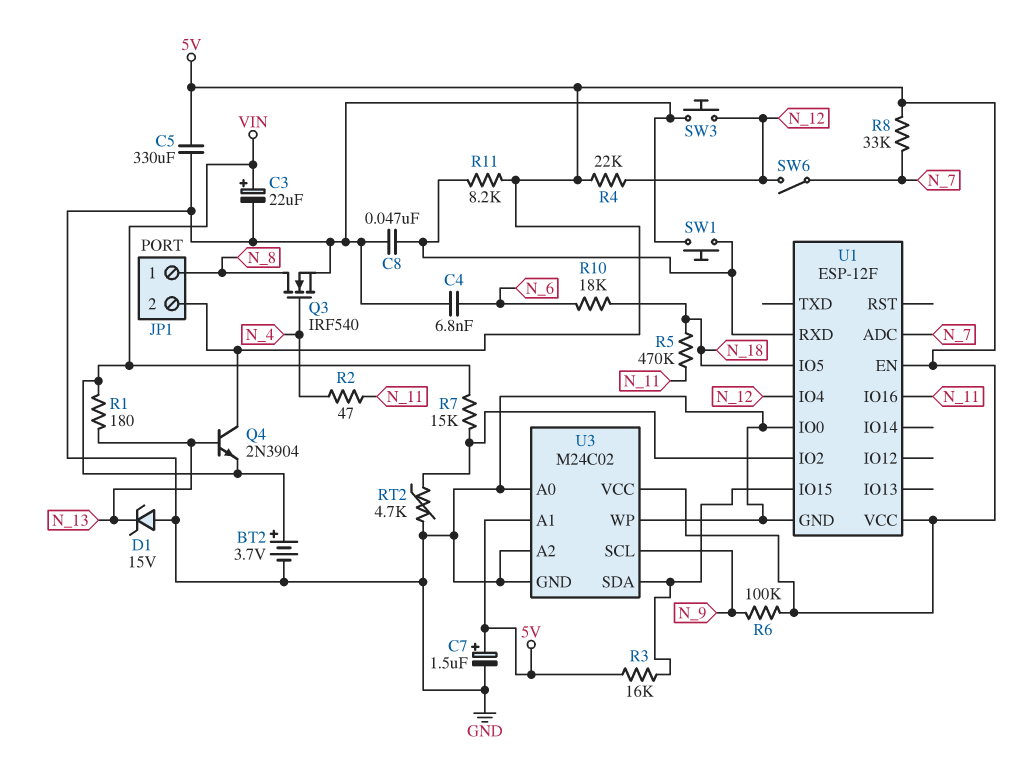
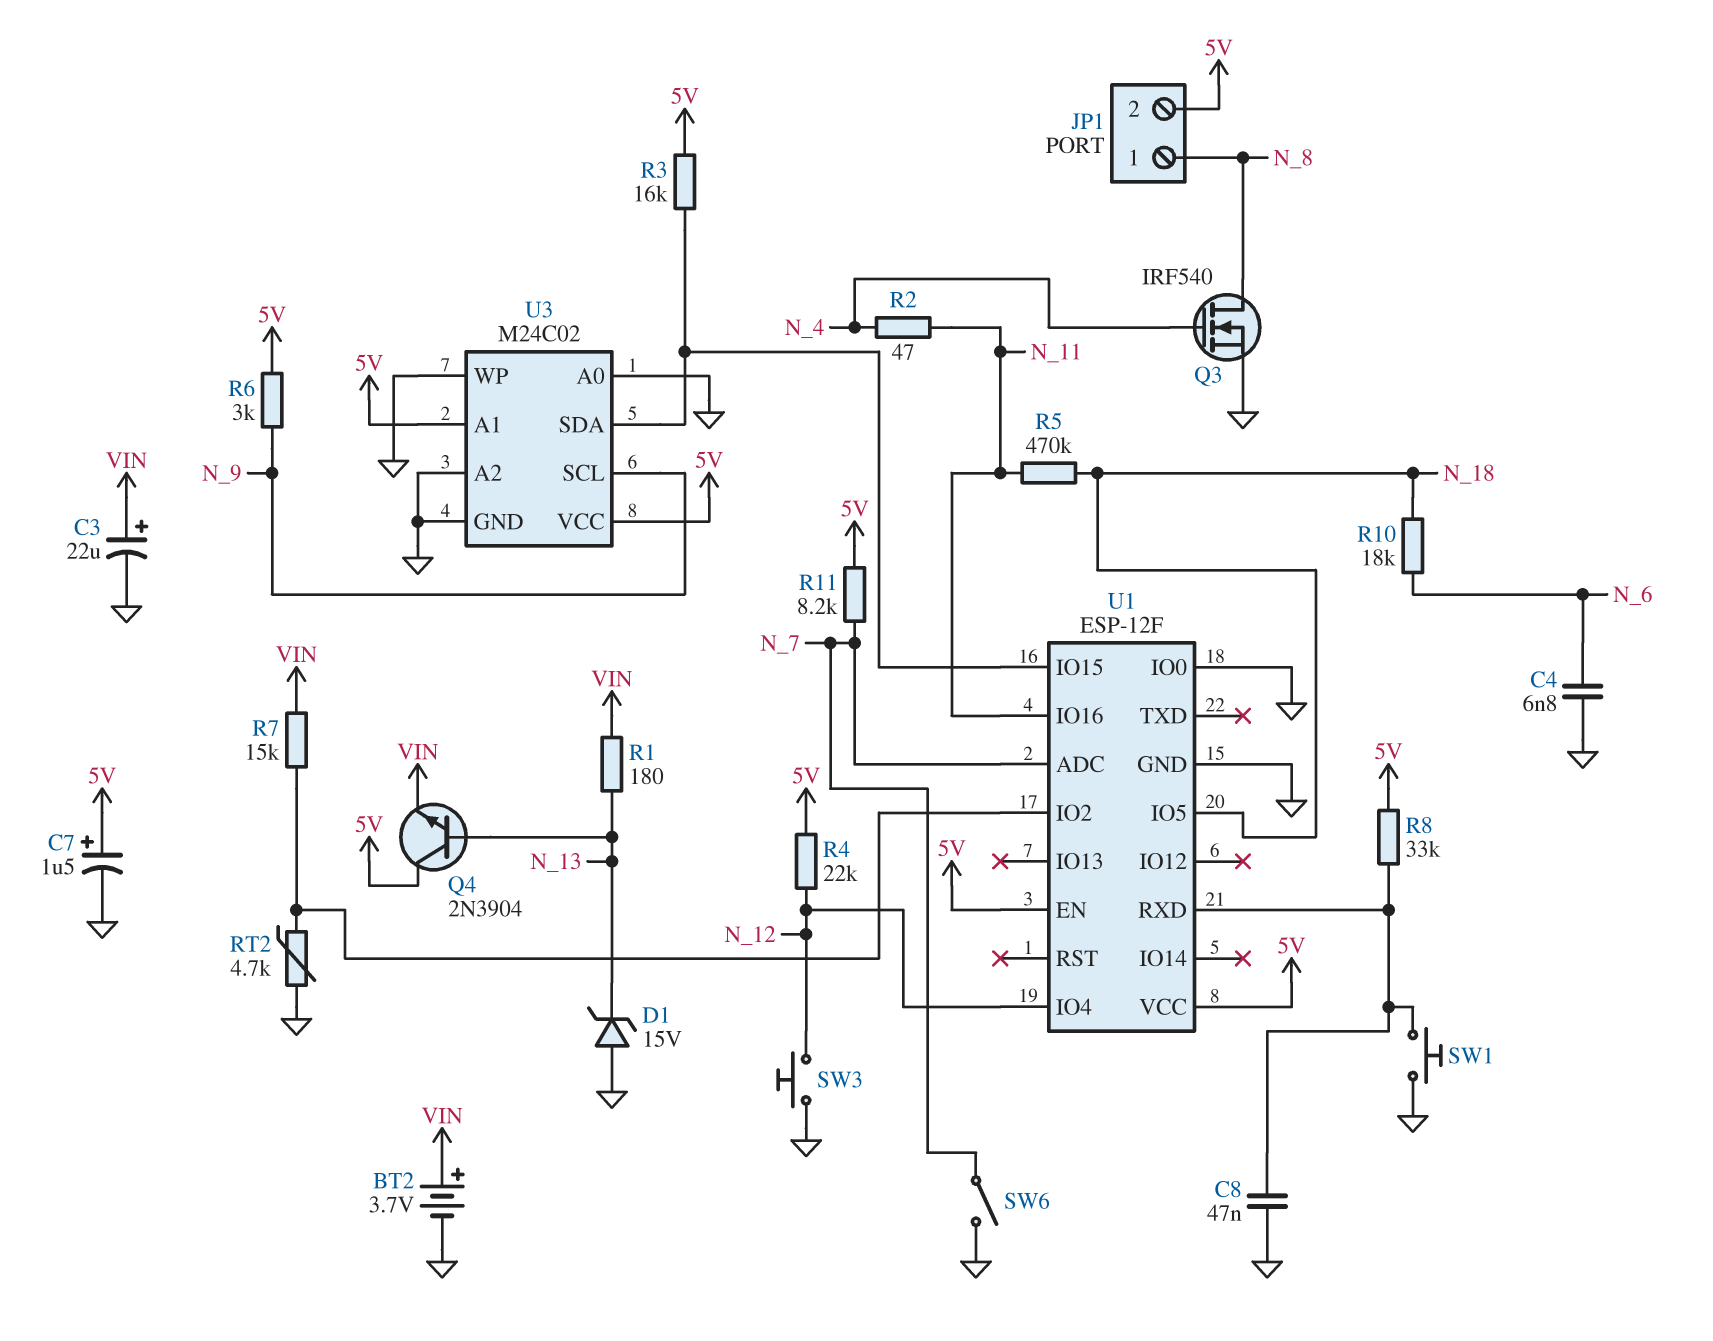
C5: 330uF (5V, GND) -> none
R6: 100k (5V, N_9) -> 3k (5V, N_9)
R8: 33k (5V, N_7) -> 33k (5V, U1/RXD)
R11: 8.2k (5V, U1/RXD) -> 8.2k (5V, N_7)
SW6: switch (N_7, N_12) -> switch (GND, N_7)

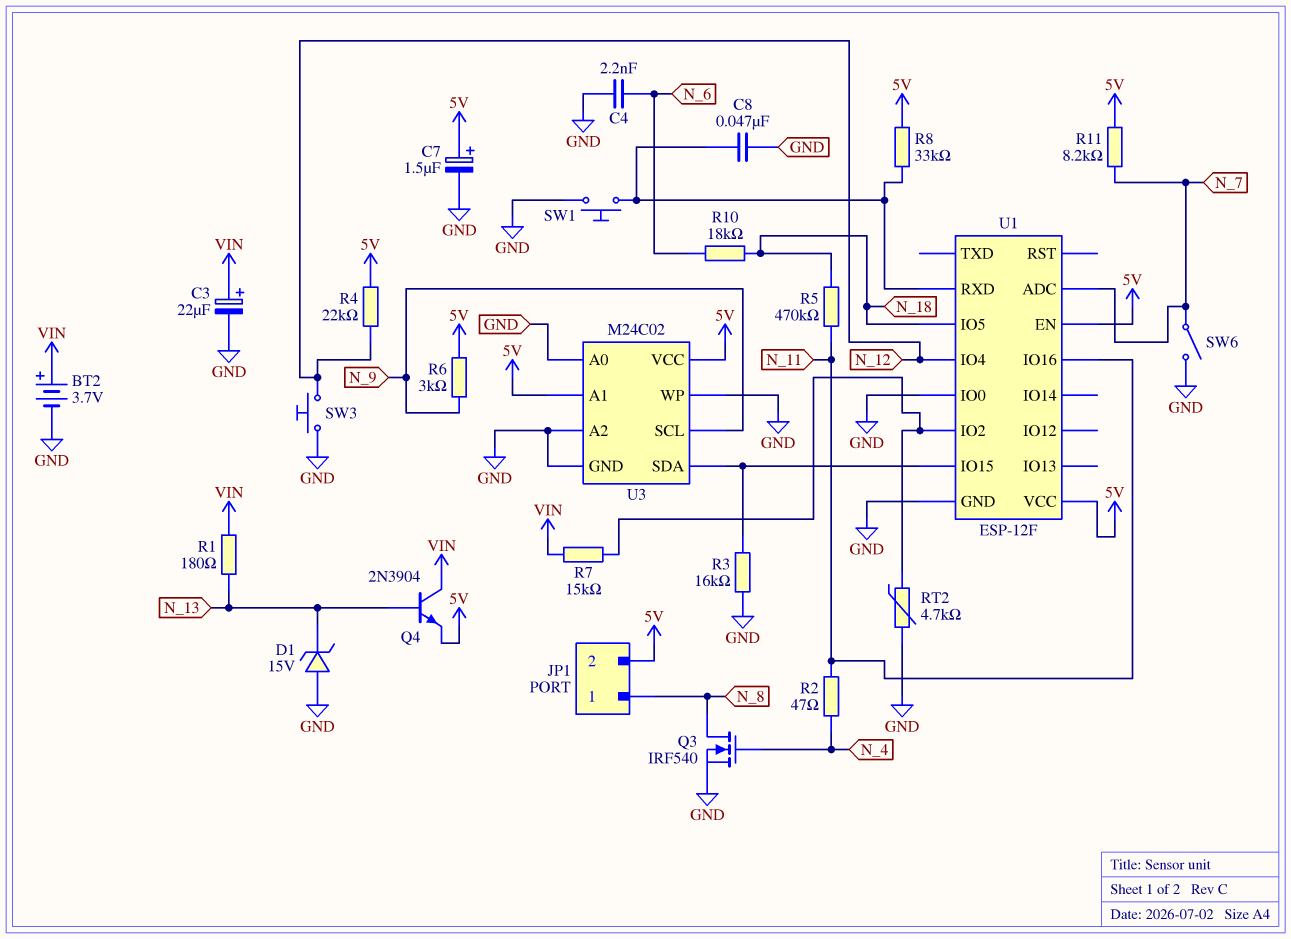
C4: 6.8nF (GND, N_6) -> 2.2nF (GND, N_6)
Q4: NPN 2N3904 (B N_13, C 5V, E VIN) -> NPN 2N3904 (B N_13, C VIN, E 5V)
R3: 16k (5V, U1/IO15) -> 16k (GND, U1/IO15)

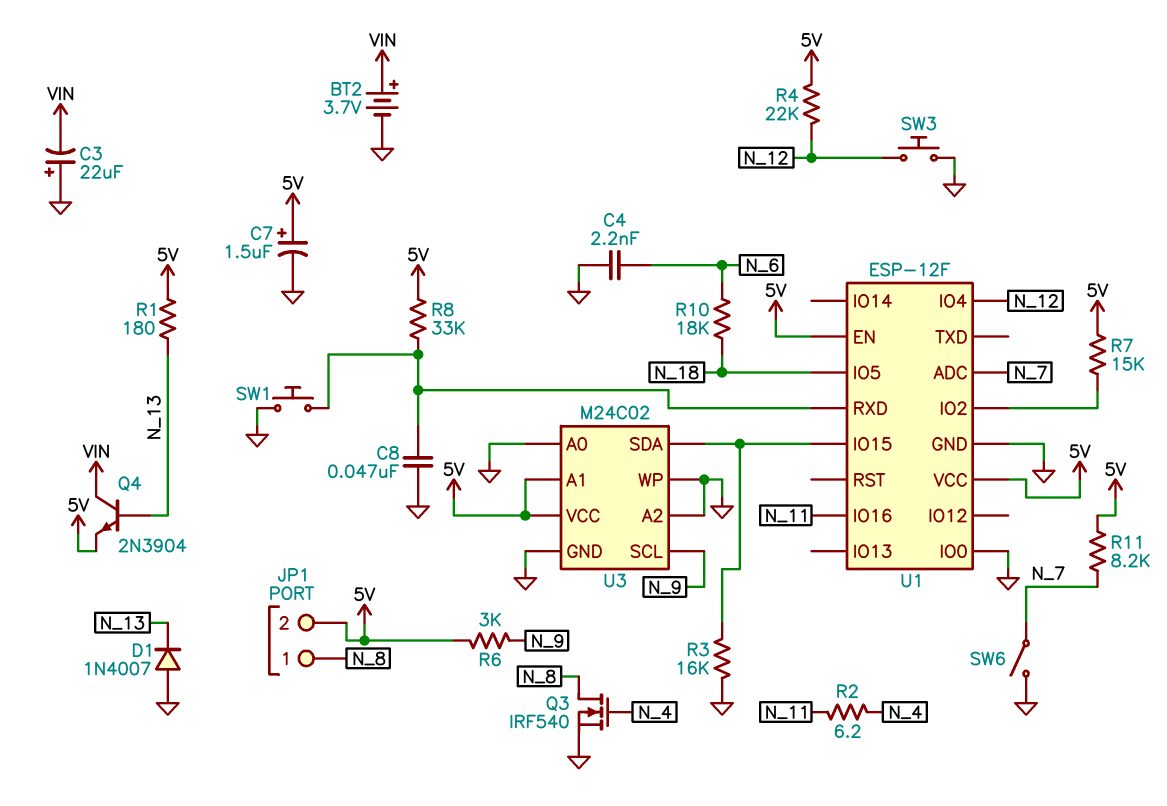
C3: 22uF (plus VIN, minus GND) -> 22uF (plus GND, minus VIN)
D1: zener 15V (A GND, K N_13) -> diode 1N4007 (A GND, K N_13)
R1: 180 (N_13, VIN) -> 180 (5V, N_13)
R2: 47 (N_4, N_11) -> 6.2 (N_4, N_11)
R5: 470k (N_11, N_18) -> none
R7: 15k (U1/IO2, VIN) -> 15k (5V, U1/IO2)
RT2: 4.7k (GND, U1/IO2) -> none

